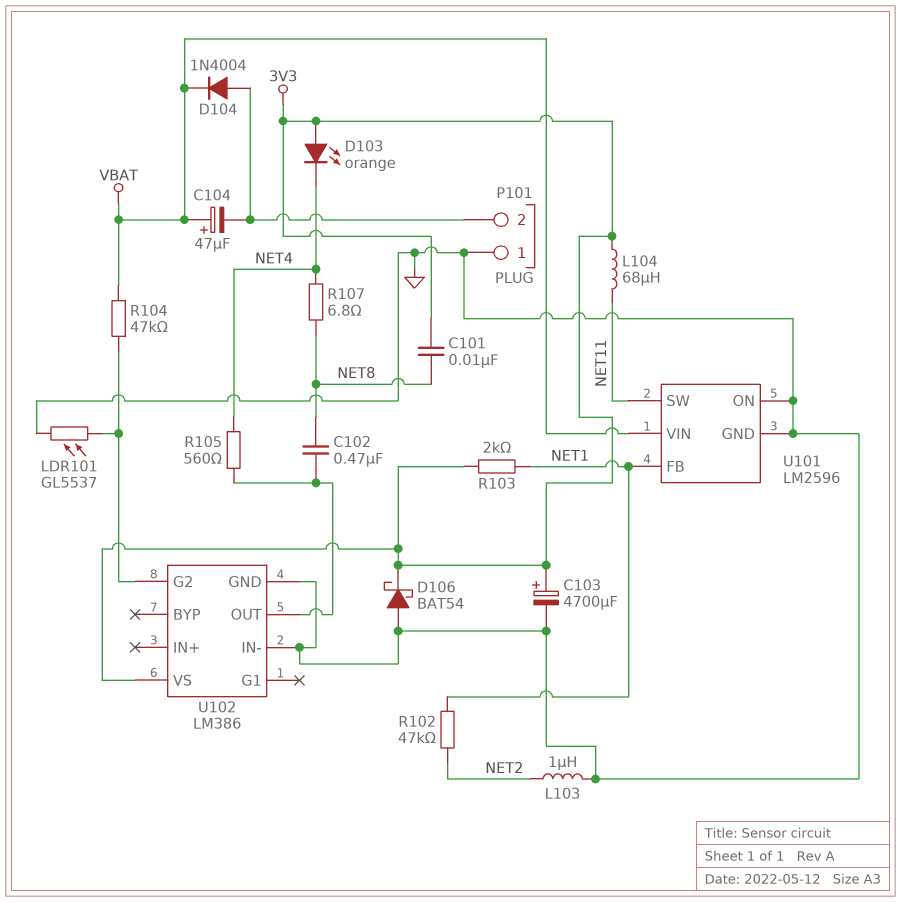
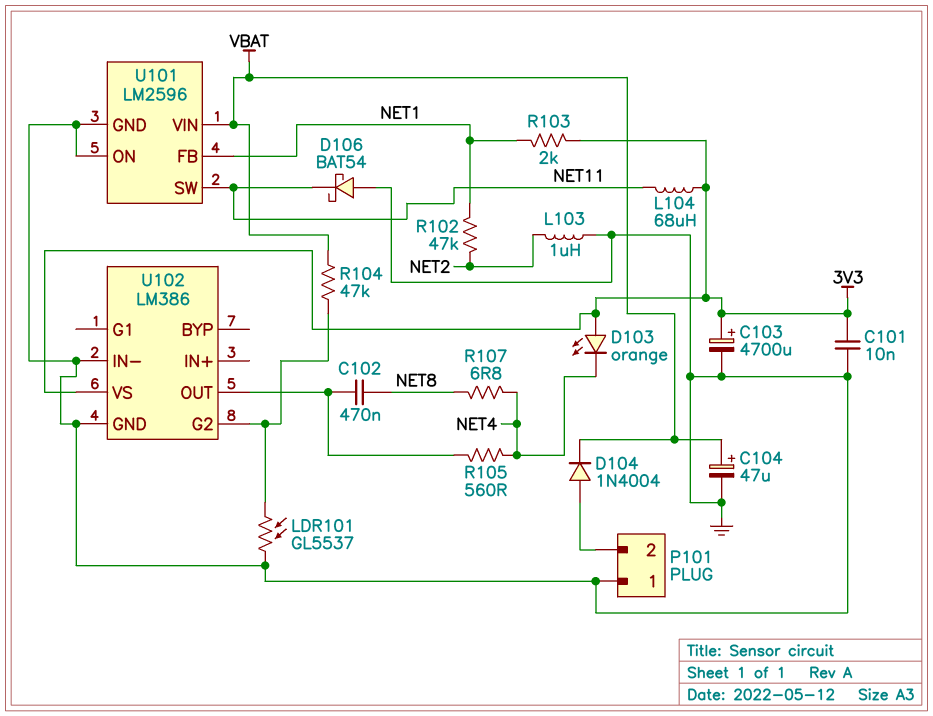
C101: 10nF (3V3, NET8) -> 10nF (3V3, GND)
C104: 47uF (plus VBAT, minus P101/2) -> 47uF (plus VBAT, minus GND)
D106: schottky BAT54 (A GND, K 3V3) -> schottky BAT54 (A GND, K NET11)

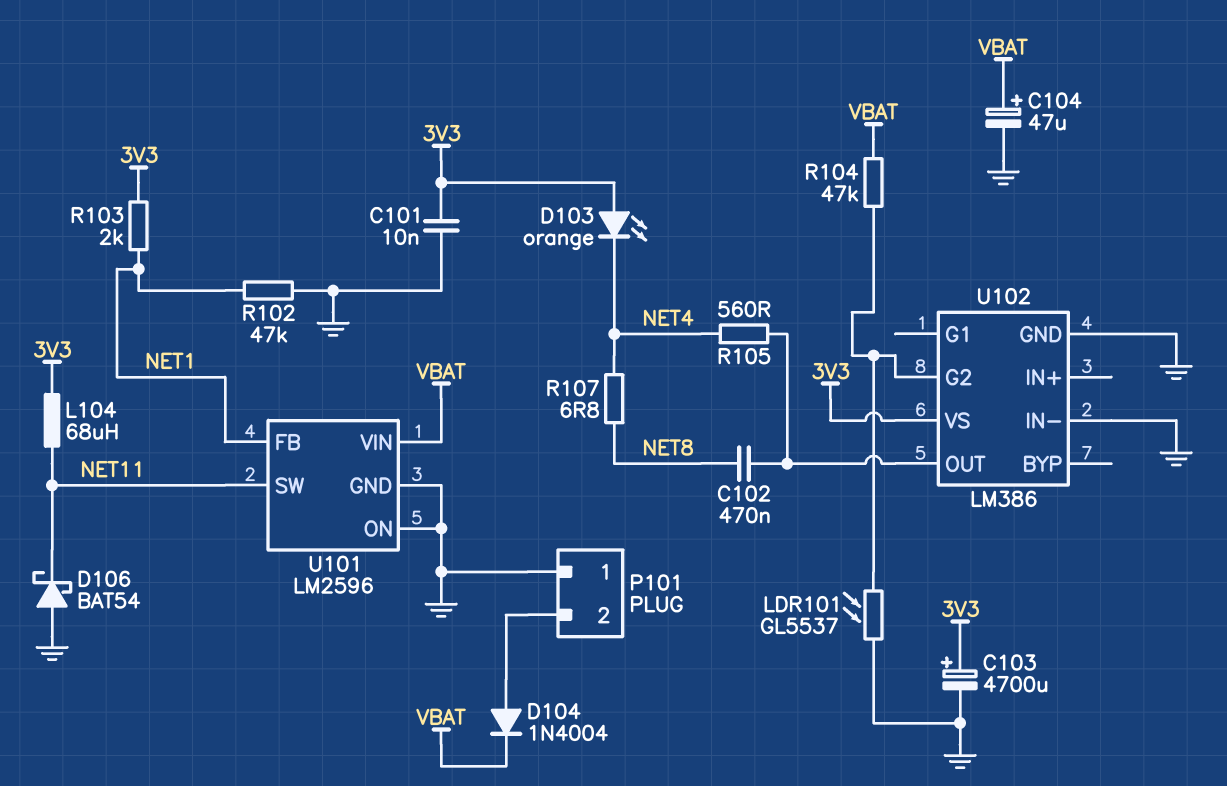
L103: 1uH (GND, NET2) -> none
R102: 47k (NET1, NET2) -> 47k (GND, NET1)

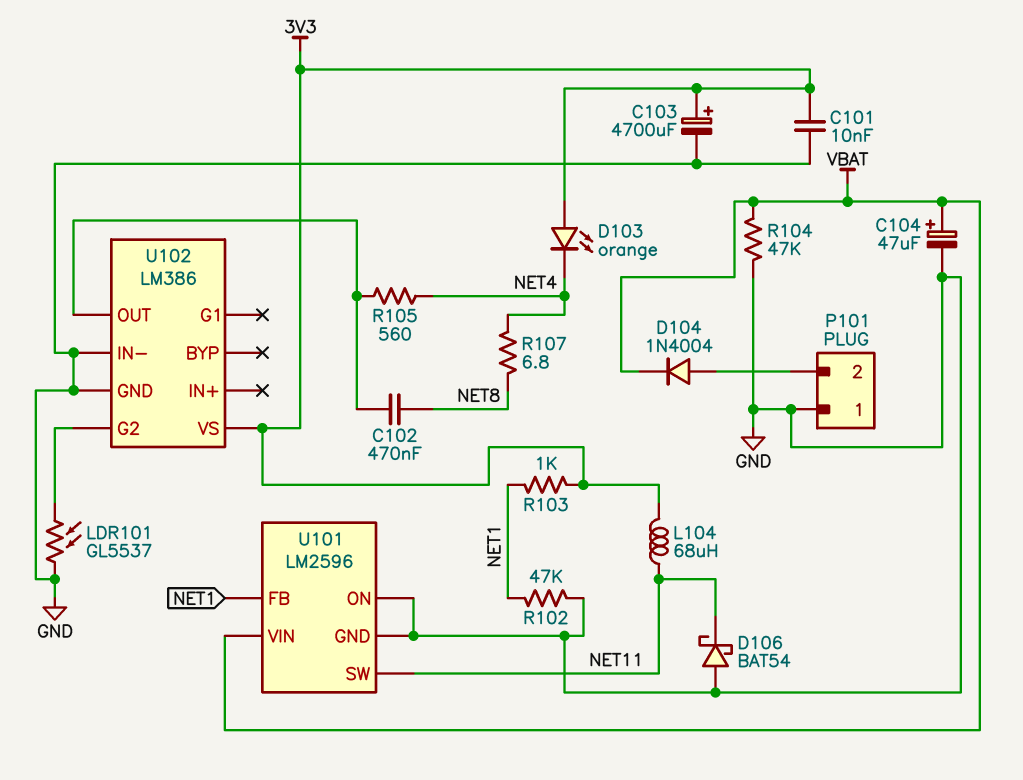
R103: 2k (3V3, NET1) -> 1k (3V3, NET1)
R104: 47k (U102/G2, VBAT) -> 47k (GND, VBAT)

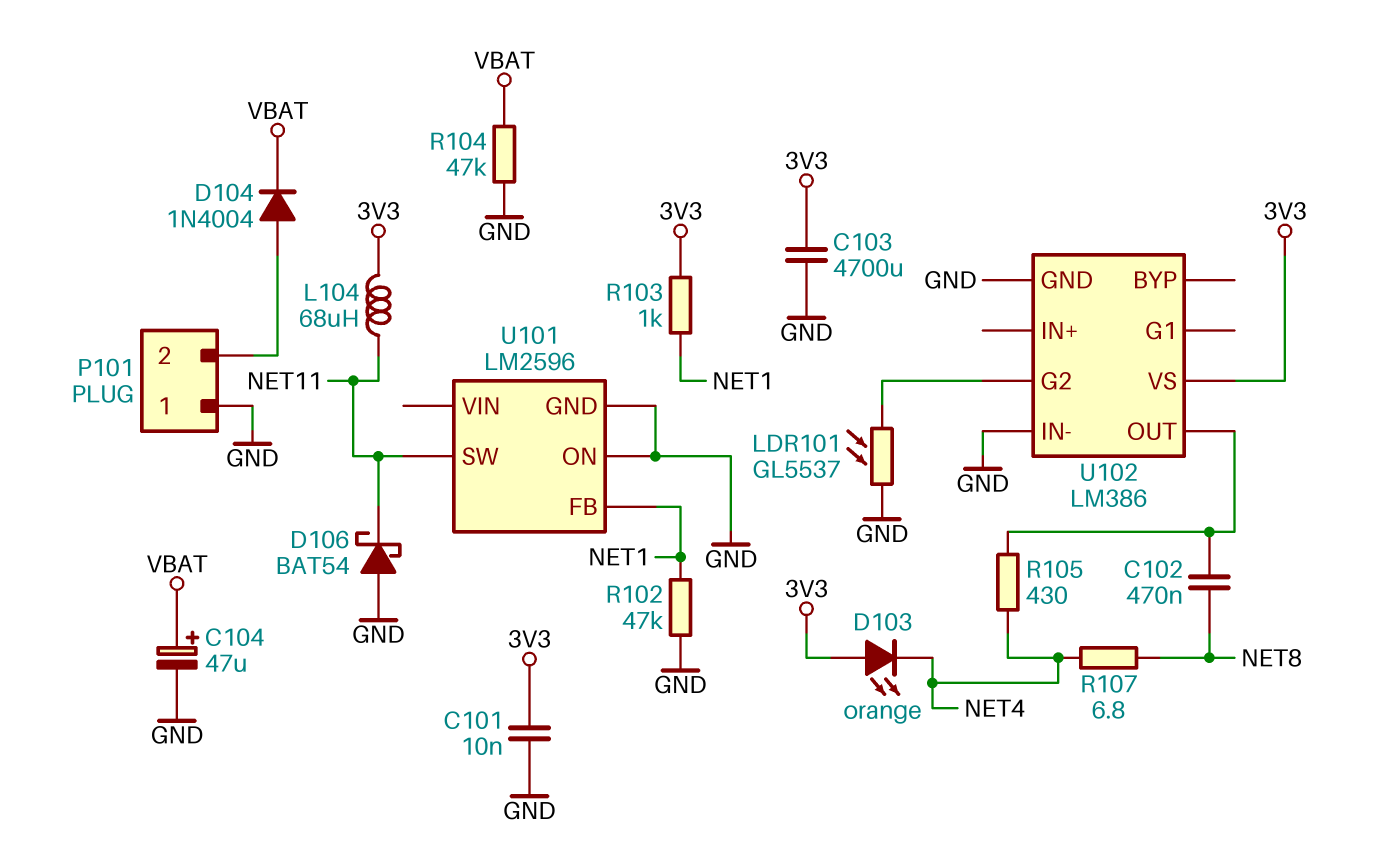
C103: 4700uF (plus 3V3, minus GND) -> 4700uF (3V3, GND)
R105: 560 (NET4, U102/OUT) -> 430 (NET4, U102/OUT)
U101 pin VIN: VBAT -> none

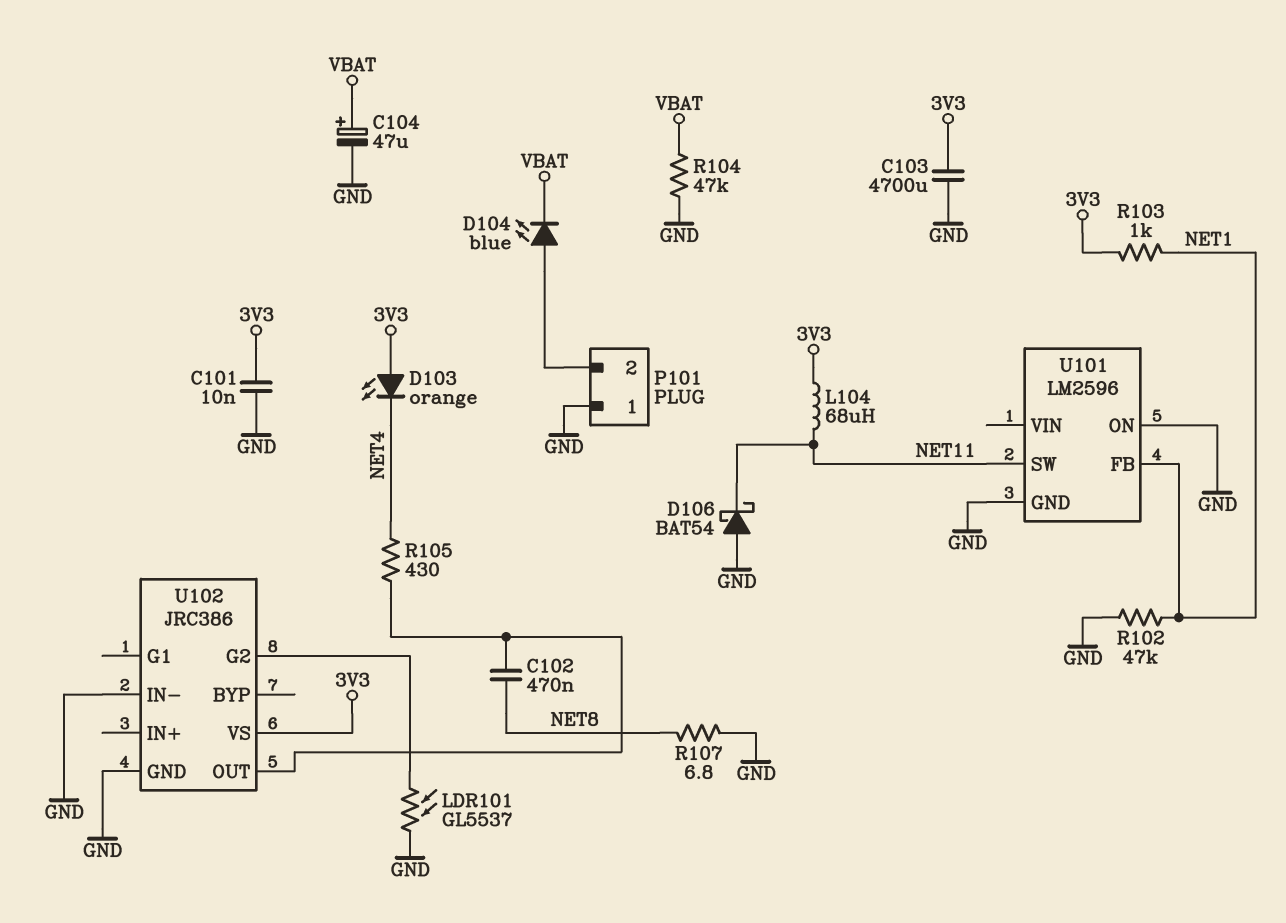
D104: diode 1N4004 (A P101/2, K VBAT) -> LED blue (A P101/2, K VBAT)
R107: 6.8 (NET4, NET8) -> 6.8 (GND, NET8)
U102: LM386 -> JRC386

